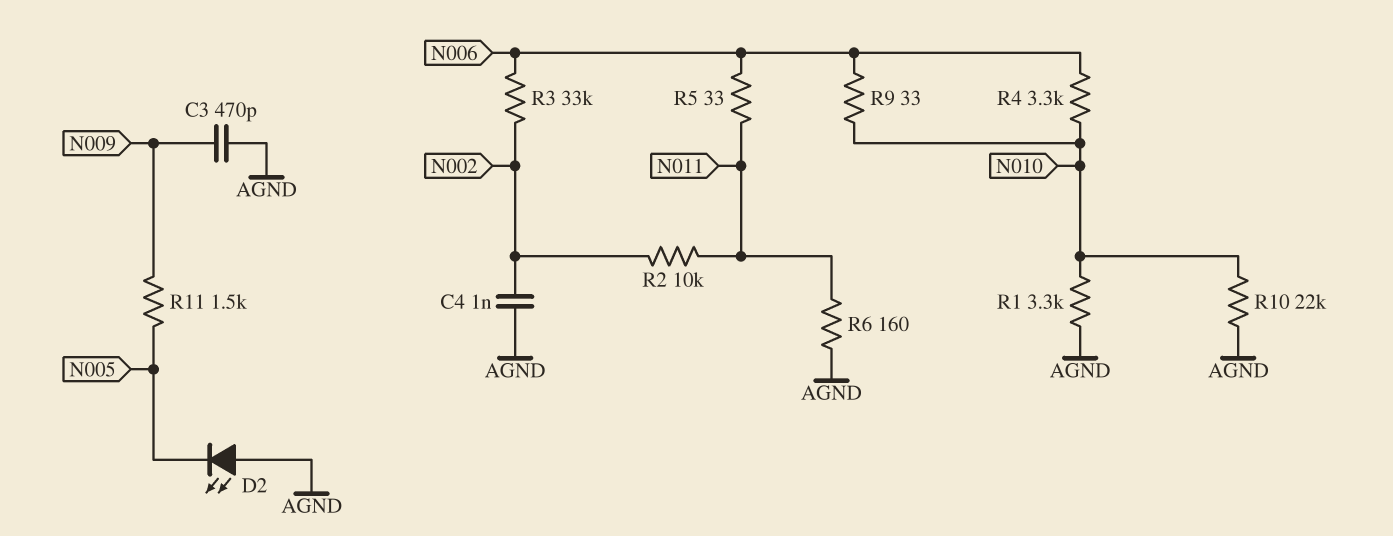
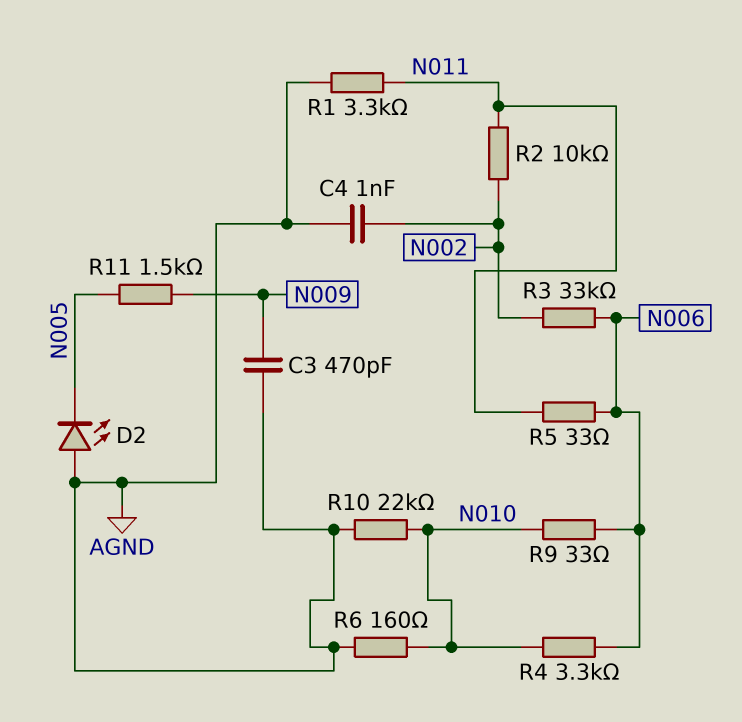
R1: 3.3k (AGND, N010) -> 3.3k (AGND, N011)
R6: 160 (AGND, N011) -> 160 (AGND, N010)

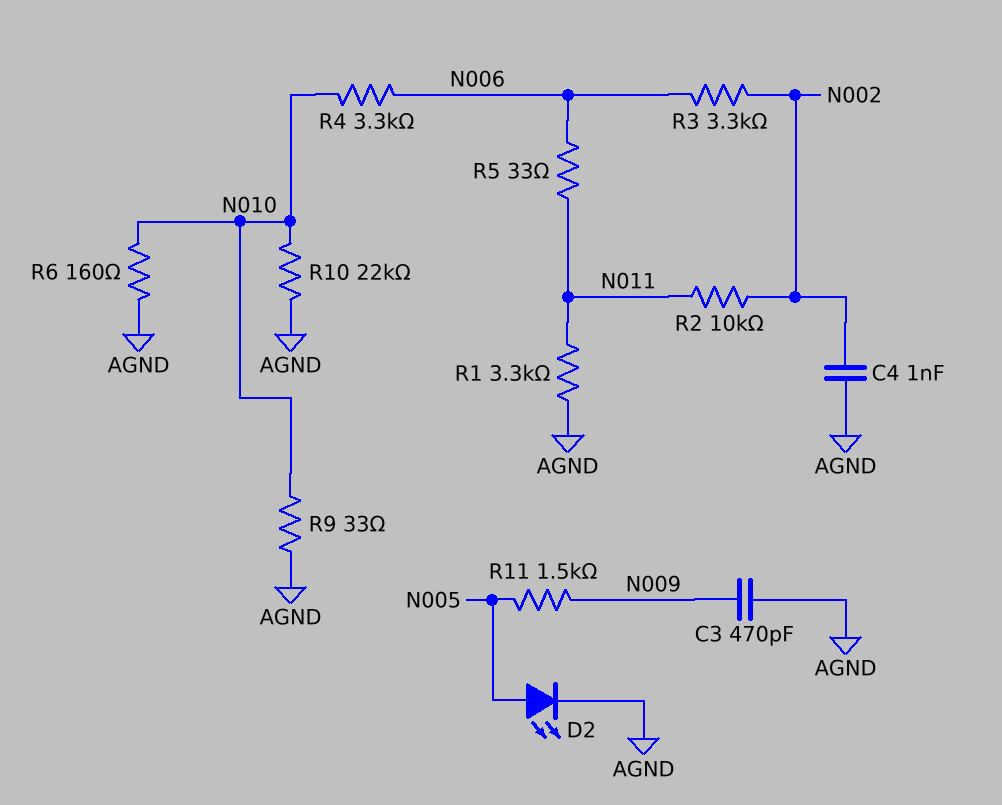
D2: LED (A AGND, K N005) -> LED (A N005, K AGND)
R3: 33k (N002, N006) -> 3.3k (N002, N006)
R9: 33 (N006, N010) -> 33 (AGND, N010)

